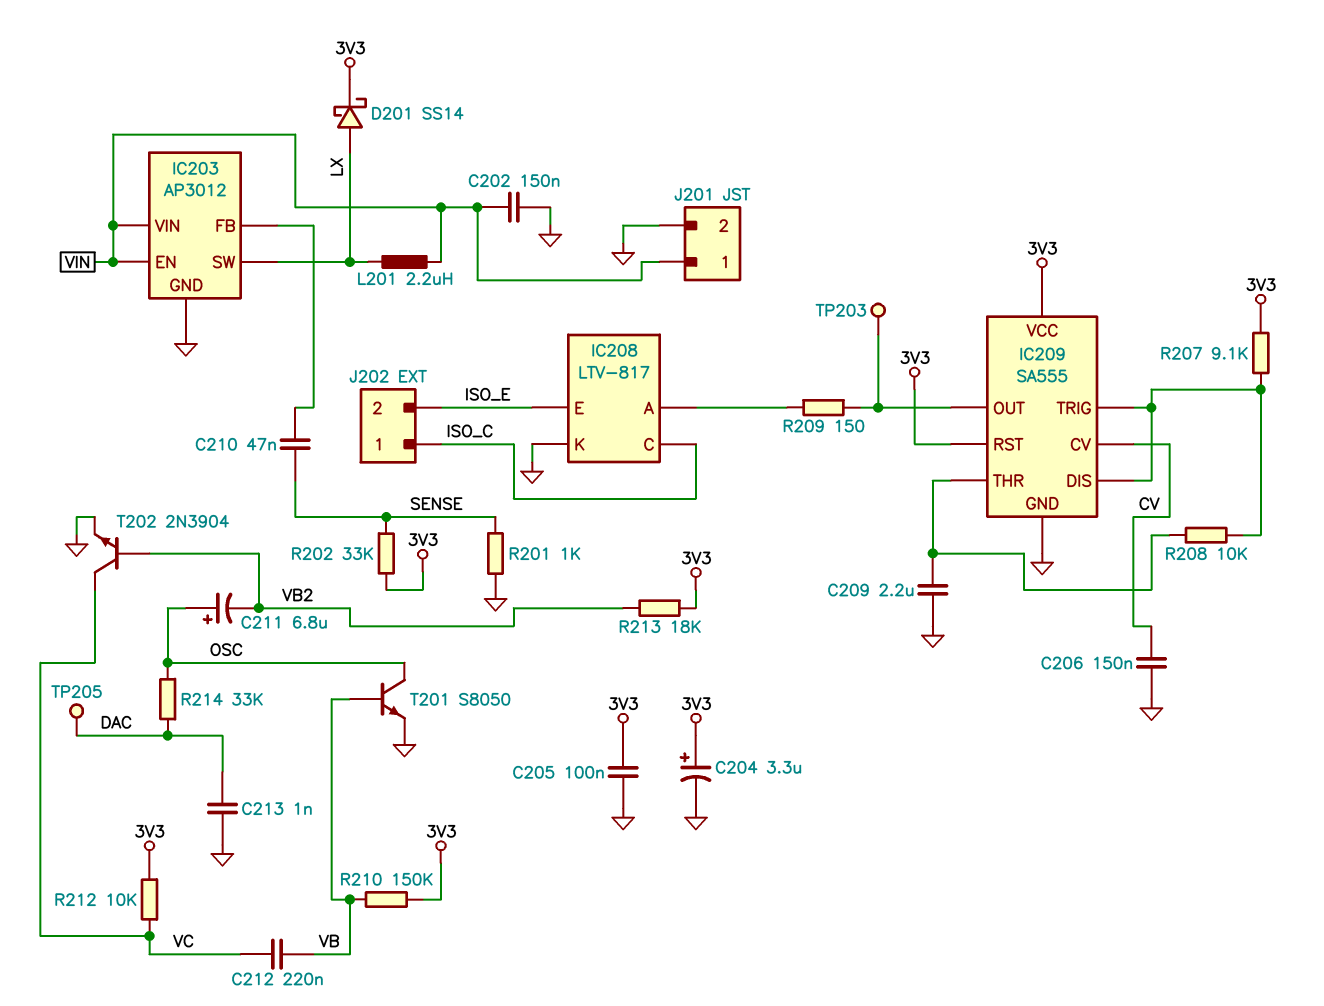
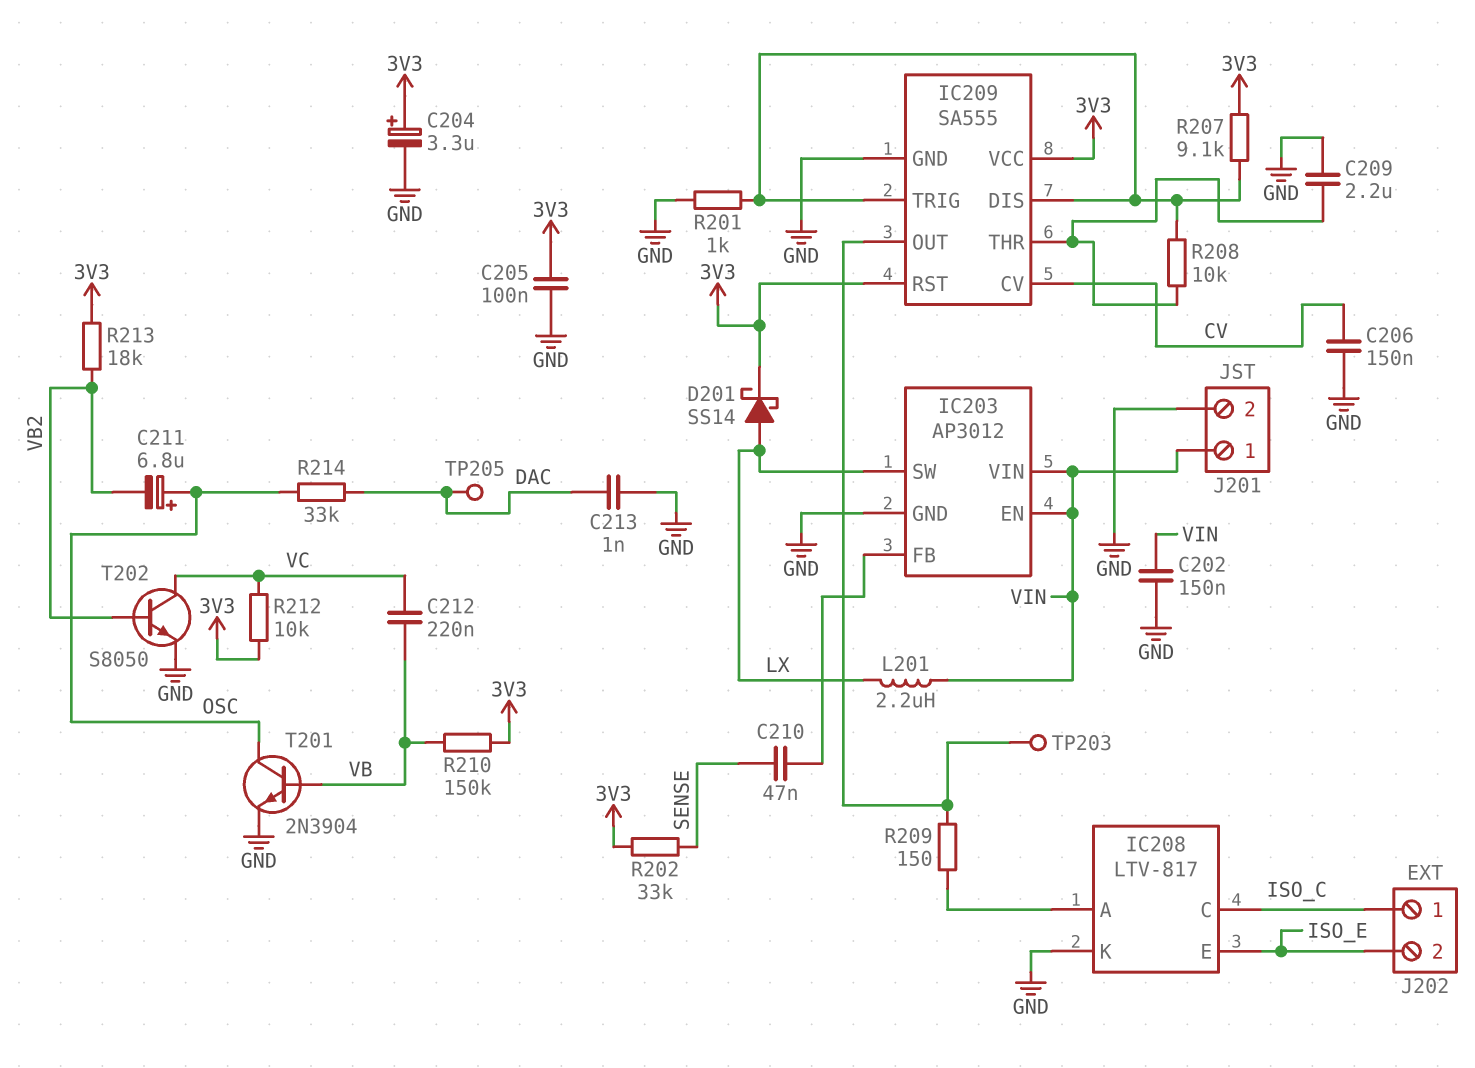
R201: 1k (GND, SENSE) -> 1k (GND, IC209/DIS)
T201: NPN S8050 (B VB, C OSC, E GND) -> NPN 2N3904 (B VB, C OSC, E GND)
T202: NPN 2N3904 (B VB2, C VC, E GND) -> NPN S8050 (B VB2, C VC, E GND)

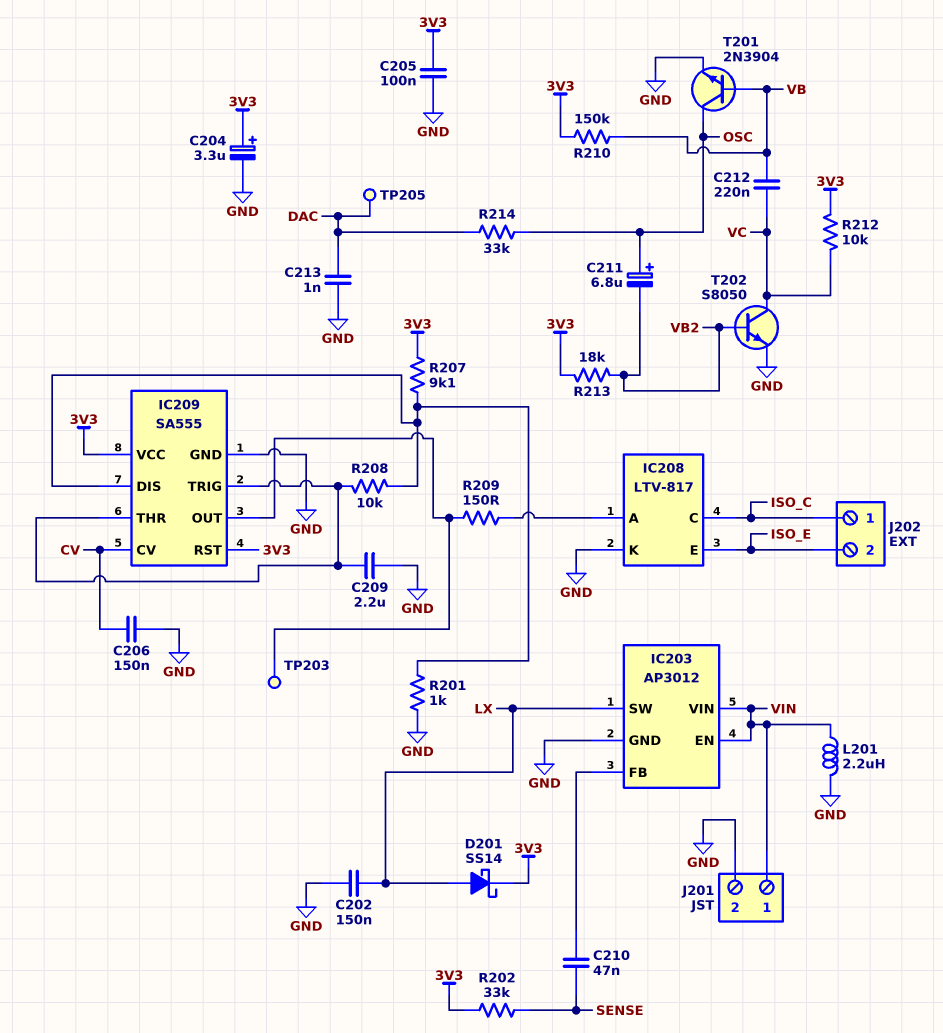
C202: 150nF (GND, VIN) -> 150nF (GND, LX)
IC209 pin TRIG: IC209/DIS -> IC209/THR
L201: 2.2uH (LX, VIN) -> 2.2uH (GND, VIN)

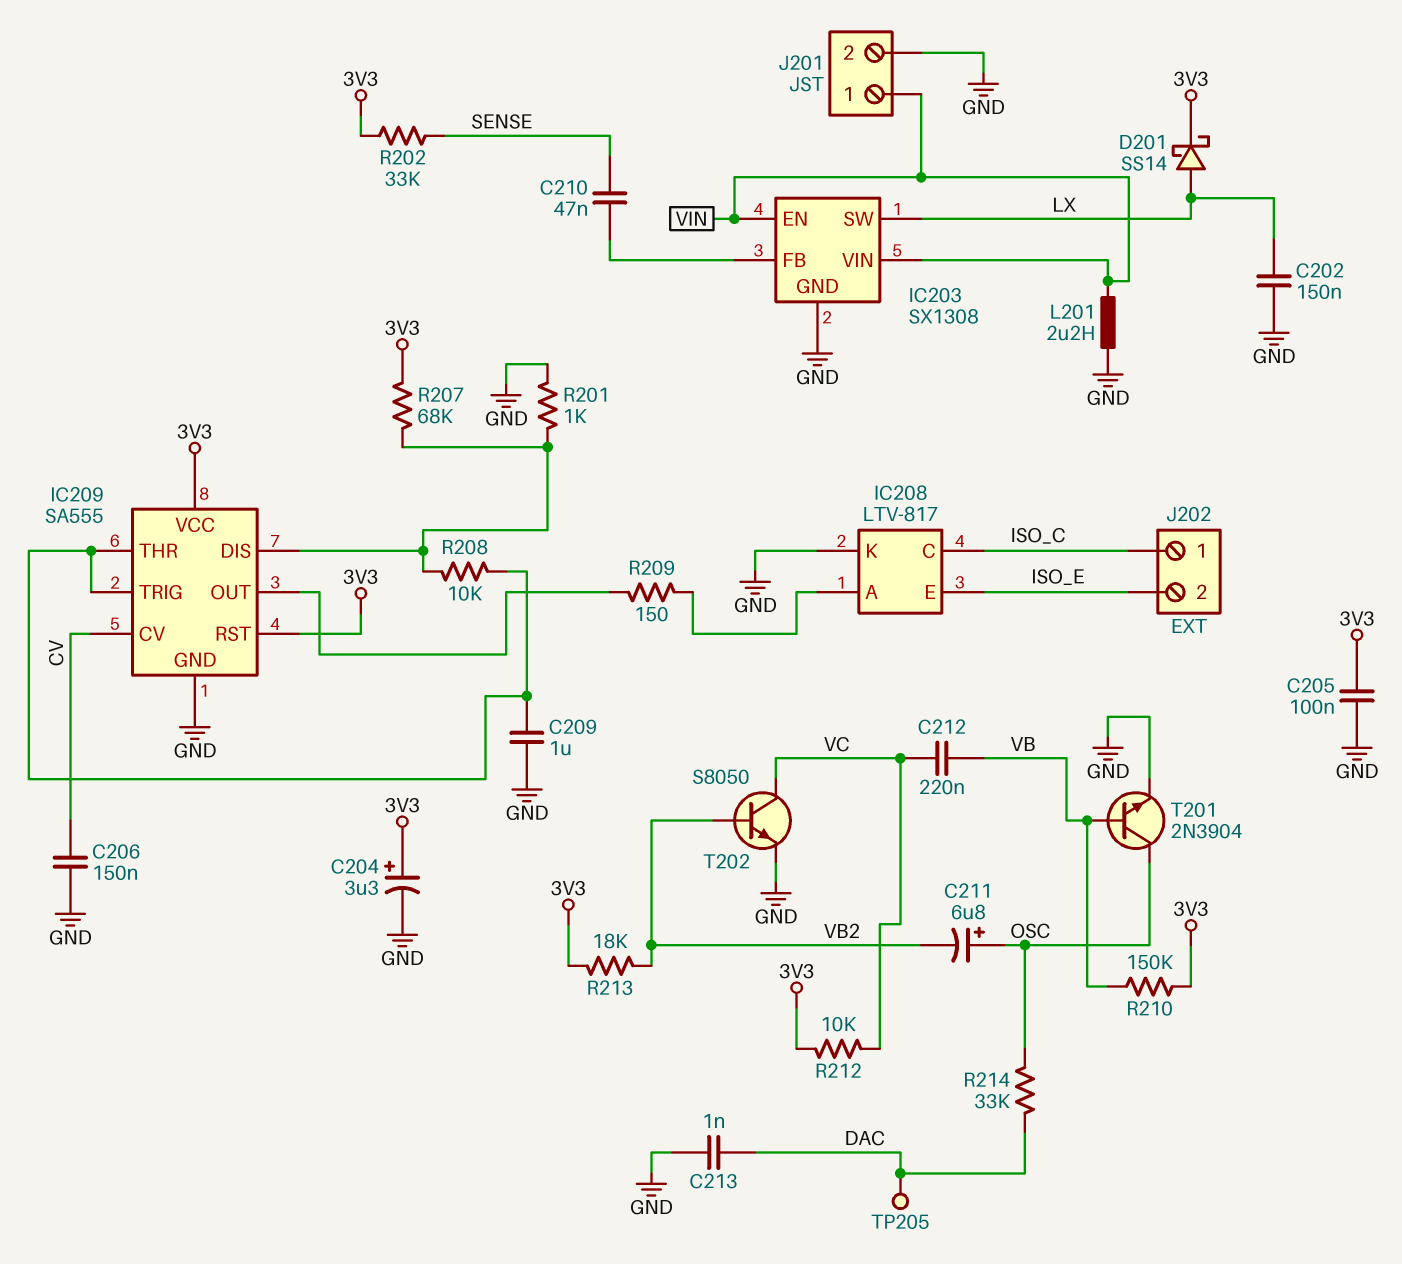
C209: 2.2uF (GND, IC209/THR) -> 1uF (GND, IC209/THR)
IC203: AP3012 -> SX1308
R207: 9.1k (3V3, IC209/DIS) -> 68k (3V3, IC209/DIS)
TP203: test point (IC209/OUT) -> none

